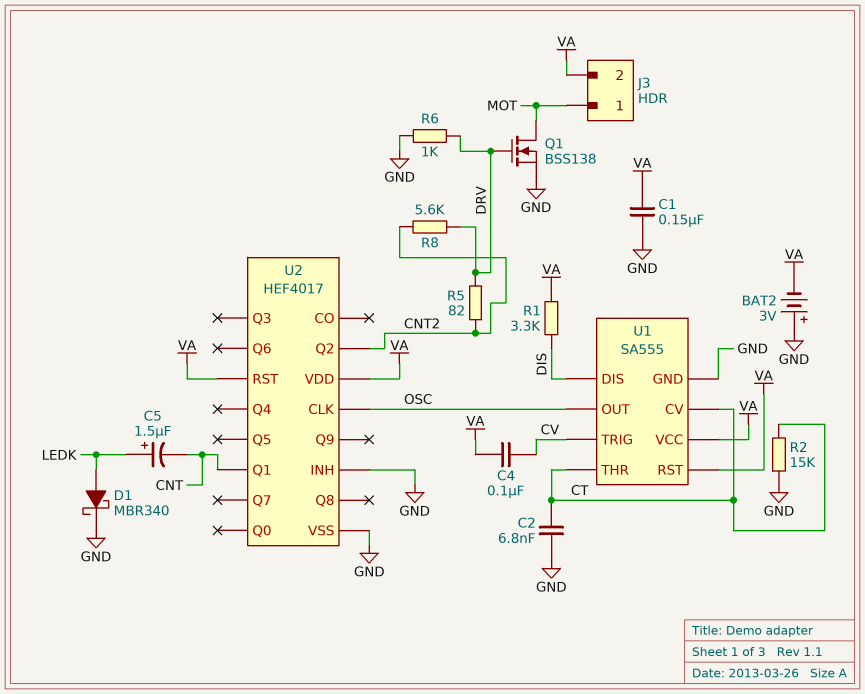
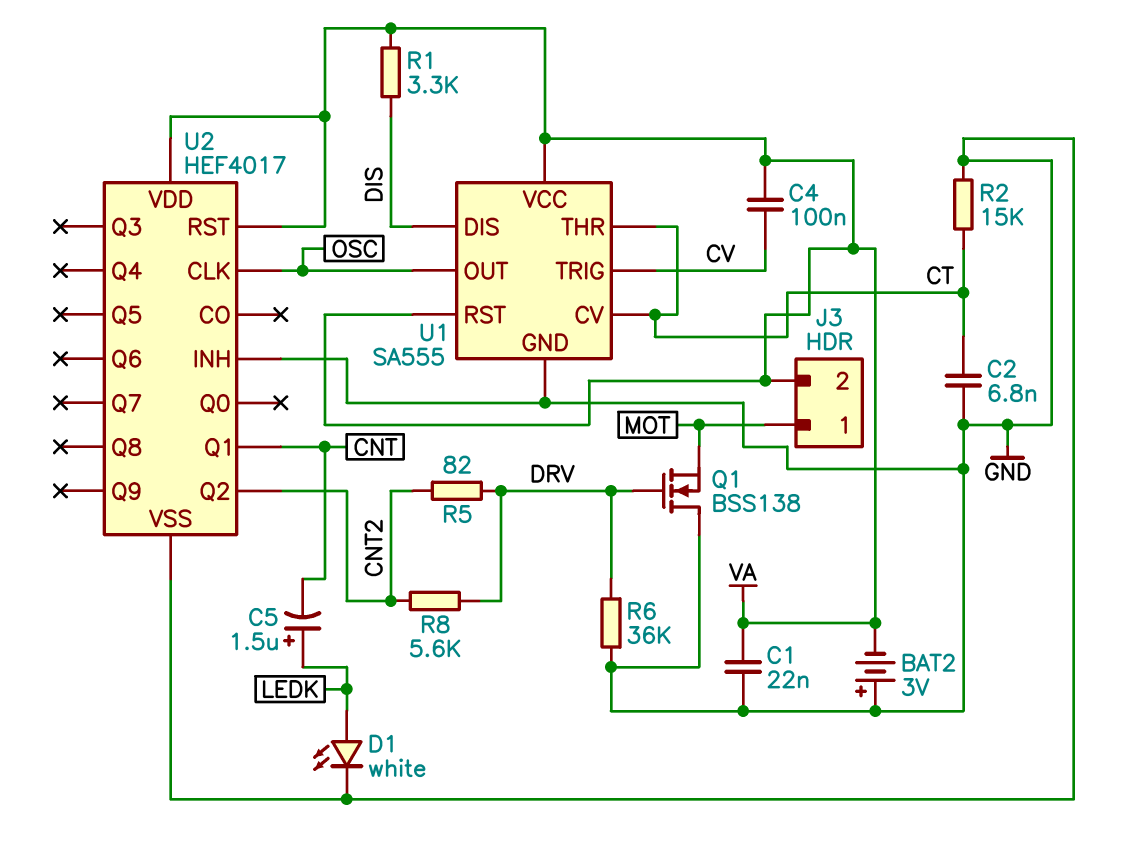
C1: 150nF (GND, VA) -> 22nF (GND, VA)
D1: schottky MBR340 (A LEDK, K GND) -> LED white (A LEDK, K GND)
Q1: NMOS BSS138 (G DRV, D MOT, S GND) -> NMOS BSS138 (G DRV, D GND, S MOT)
R6: 1k (DRV, GND) -> 36k (DRV, GND)

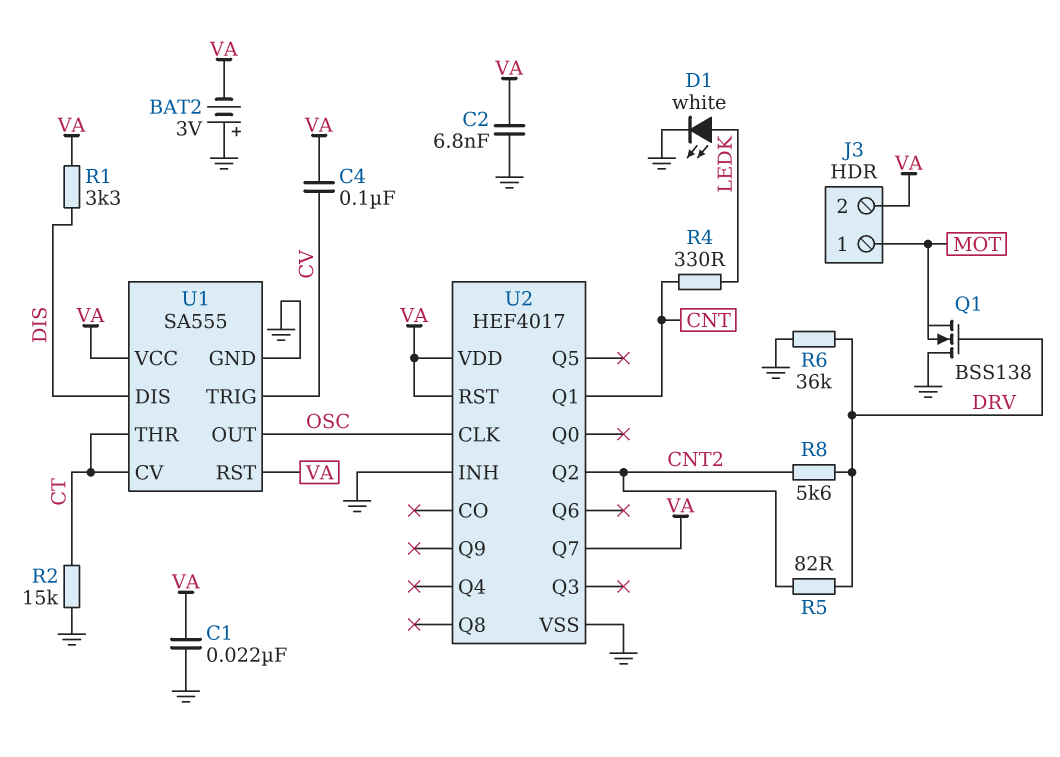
C2: 6.8nF (CT, GND) -> 6.8nF (GND, VA)
C5: 1.5uF (plus LEDK, minus CNT) -> none
R4: none -> 330 (CNT, LEDK)
U2 pin Q7: none -> VA

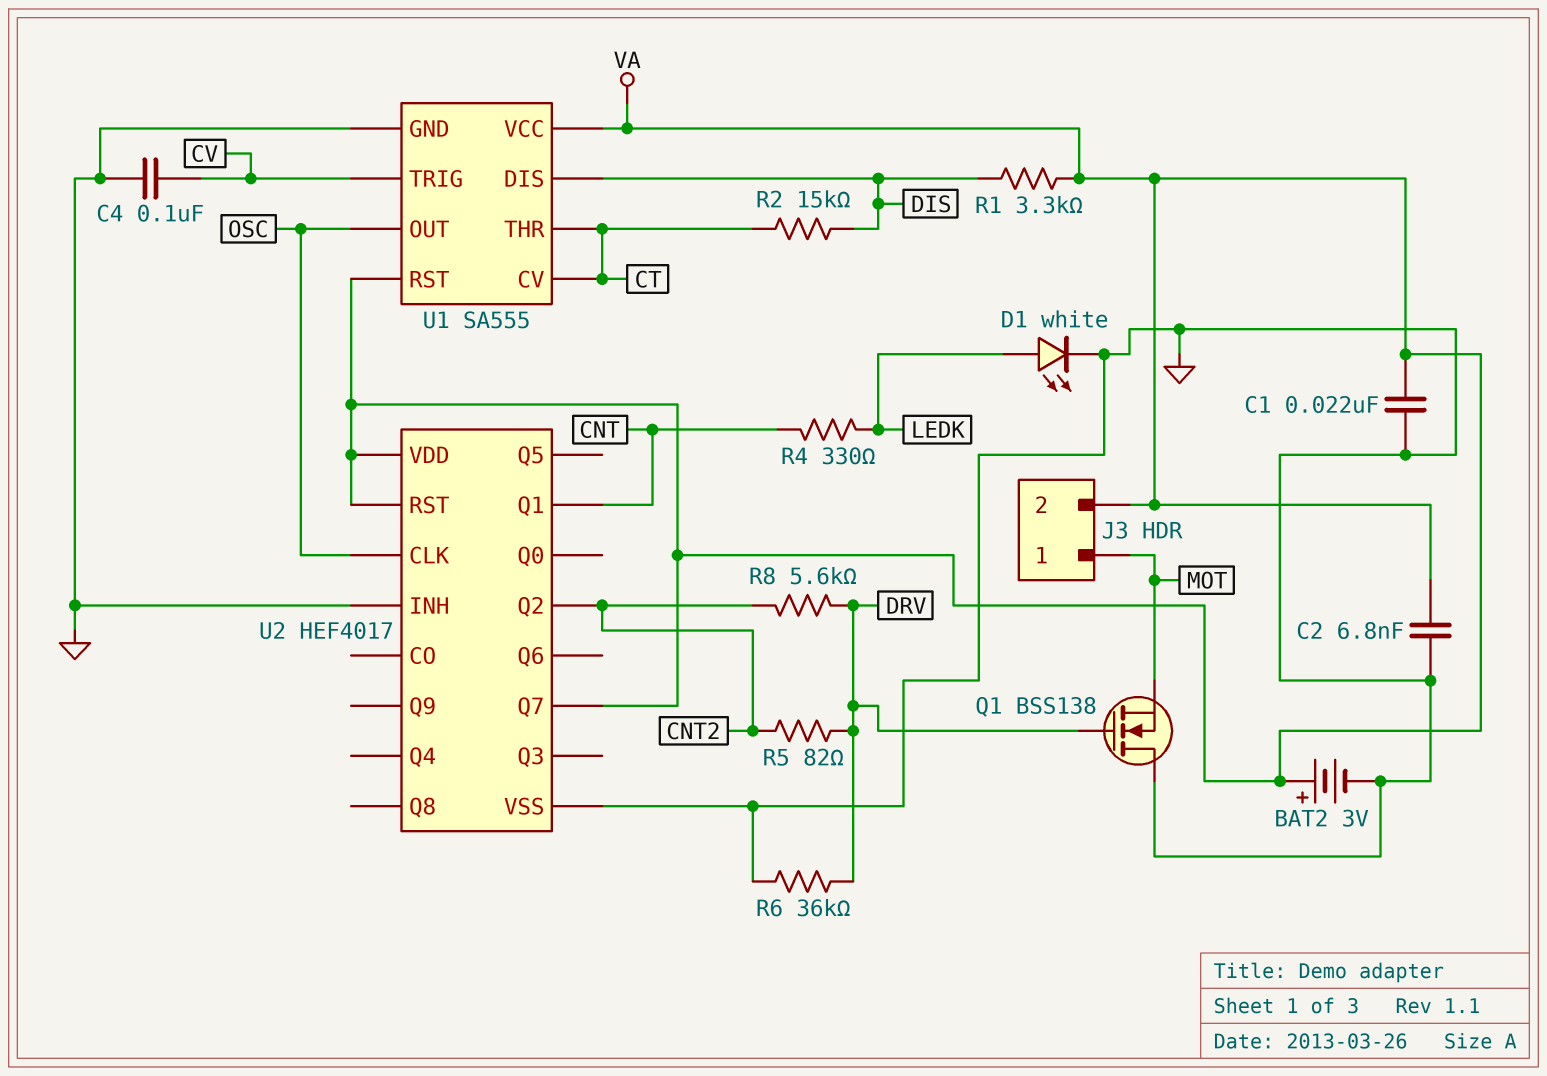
BAT2: 3V (plus GND, minus VA) -> 3V (plus VA, minus GND)
C4: 100nF (CV, VA) -> 100nF (CV, GND)
R2: 15k (CT, GND) -> 15k (CT, DIS)

